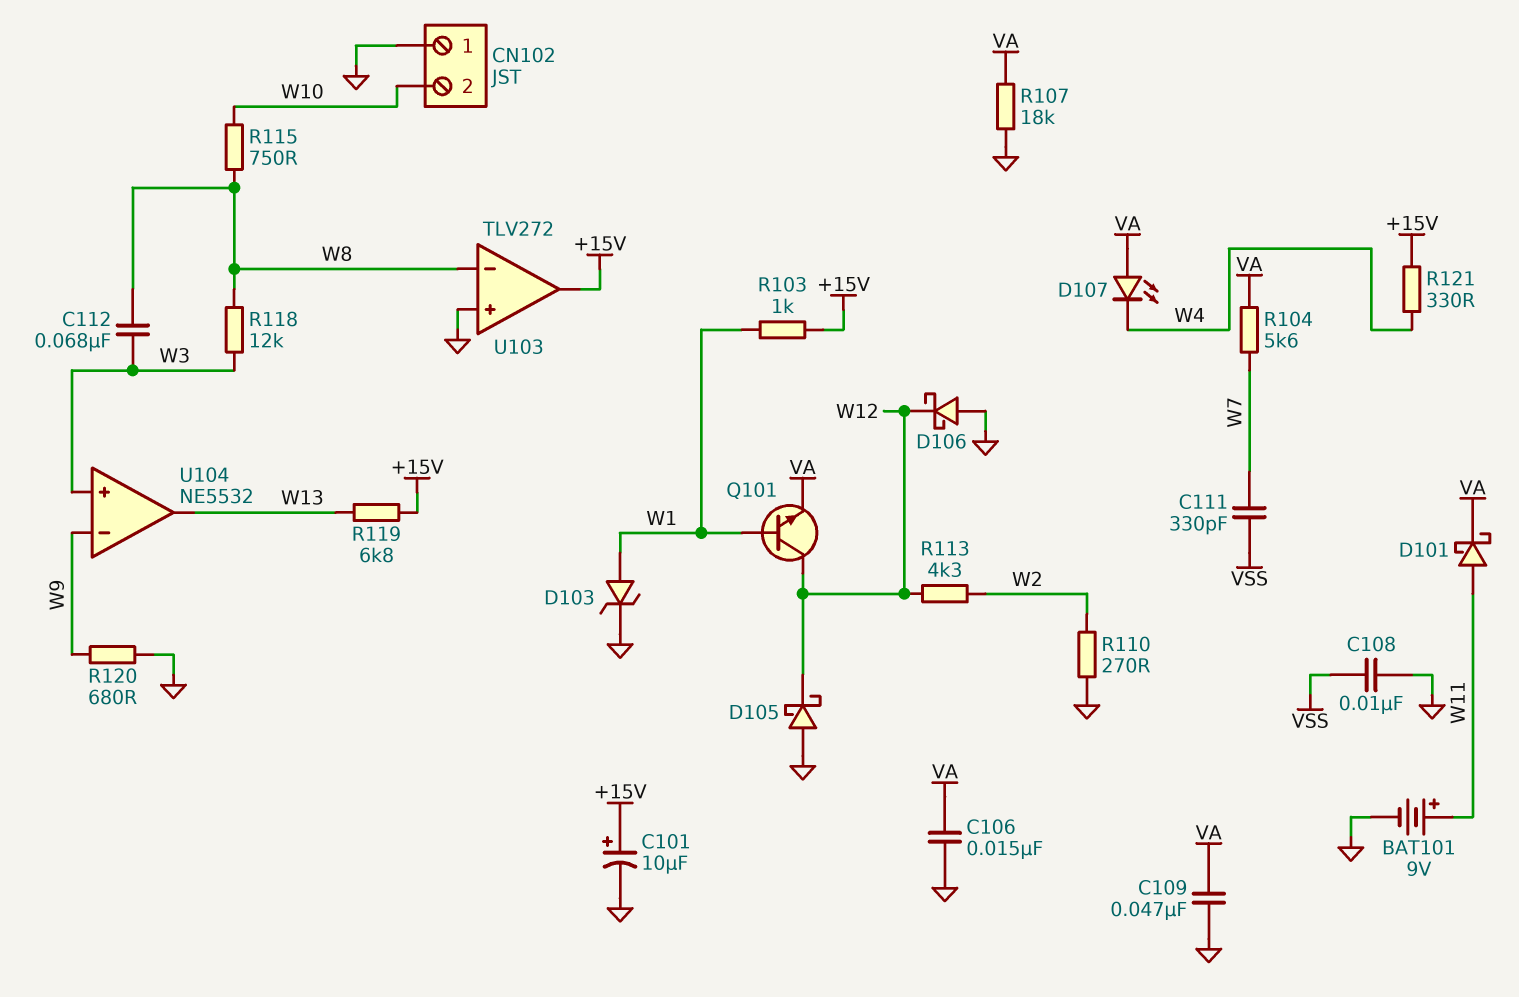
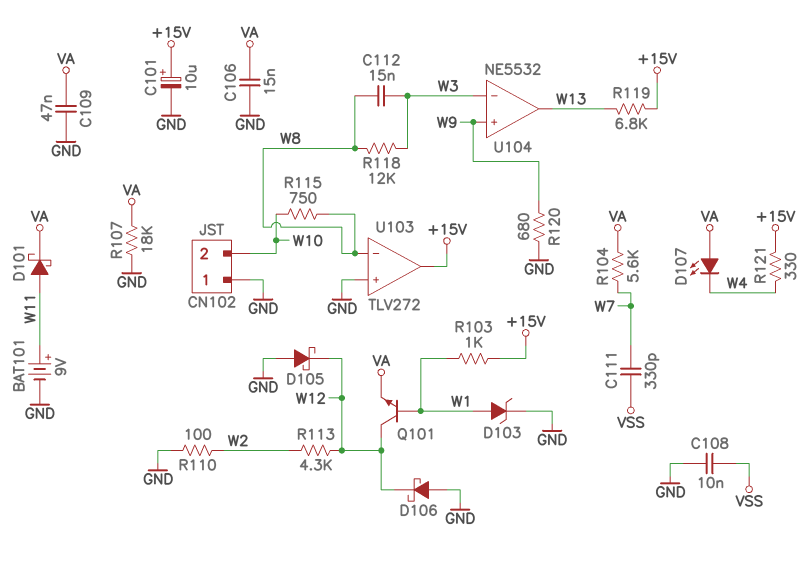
C112: 68nF (W3, W8) -> 15nF (W3, W8)
R110: 270 (GND, W2) -> 100 (GND, W2)
U104 pin in+: W3 -> W9
U104 pin in-: W9 -> W3

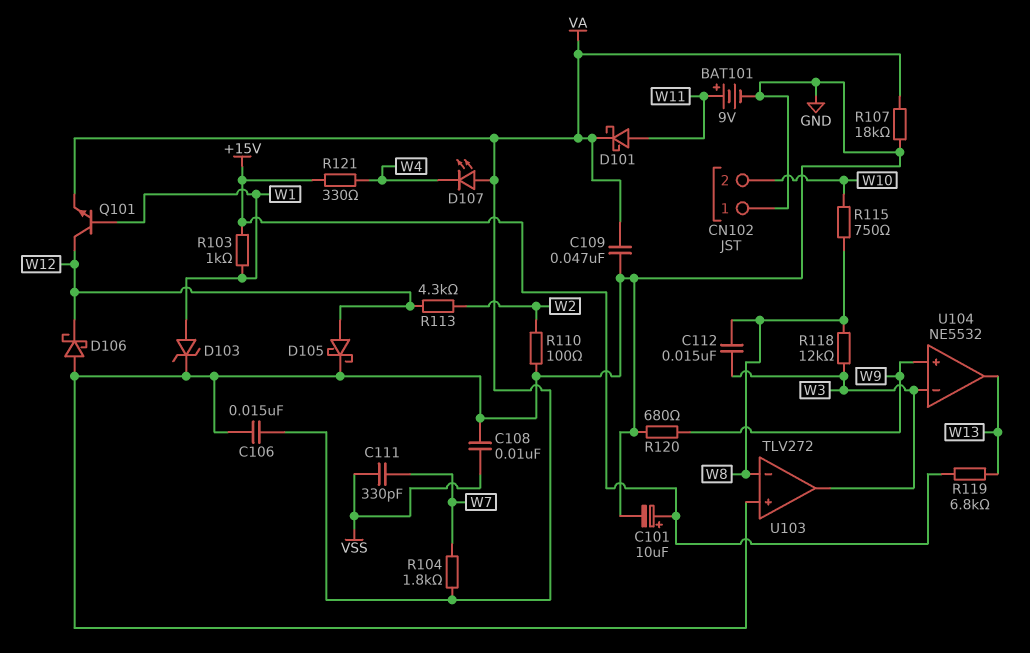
D105: schottky (A GND, K W12) -> schottky (A W12, K GND)
R104: 5.6k (VA, W7) -> 1.8k (VA, W7)
U103 pin out: +15V -> W3

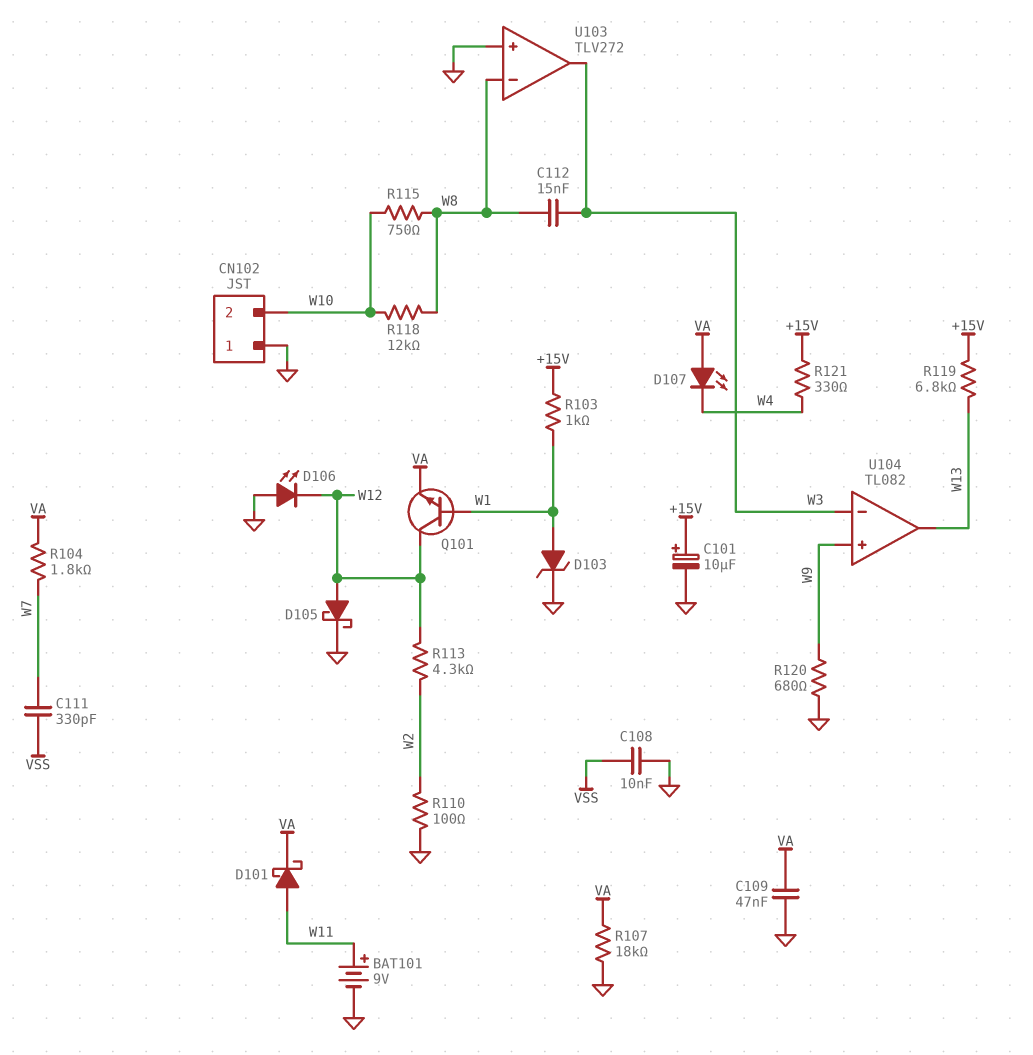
C106: 15nF (GND, VA) -> none
D106: schottky (A GND, K W12) -> LED (A GND, K W12)
R118: 12k (W3, W8) -> 12k (W8, W10)
U104: NE5532 -> TL082

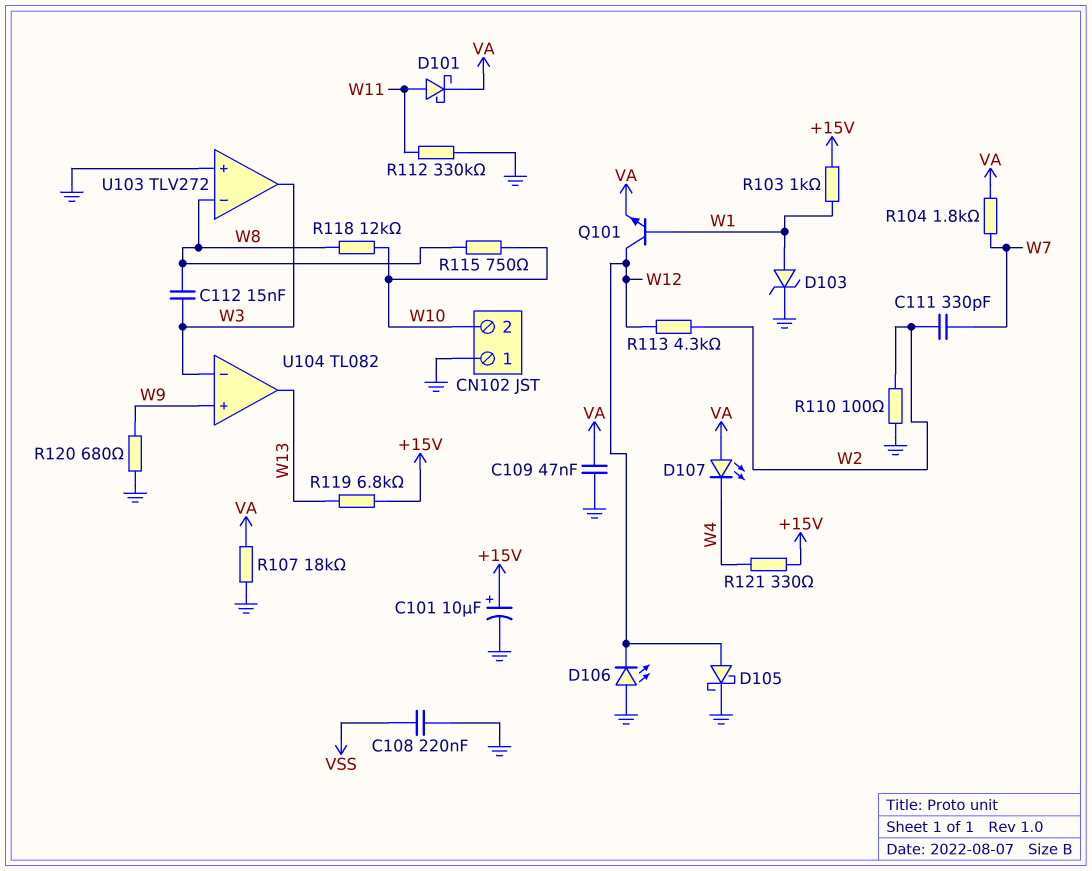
BAT101: 9V (plus W11, minus GND) -> none
C108: 10nF (GND, VSS) -> 220nF (GND, VSS)
C111: 330pF (VSS, W7) -> 330pF (W2, W7)
R112: none -> 330k (GND, W11)

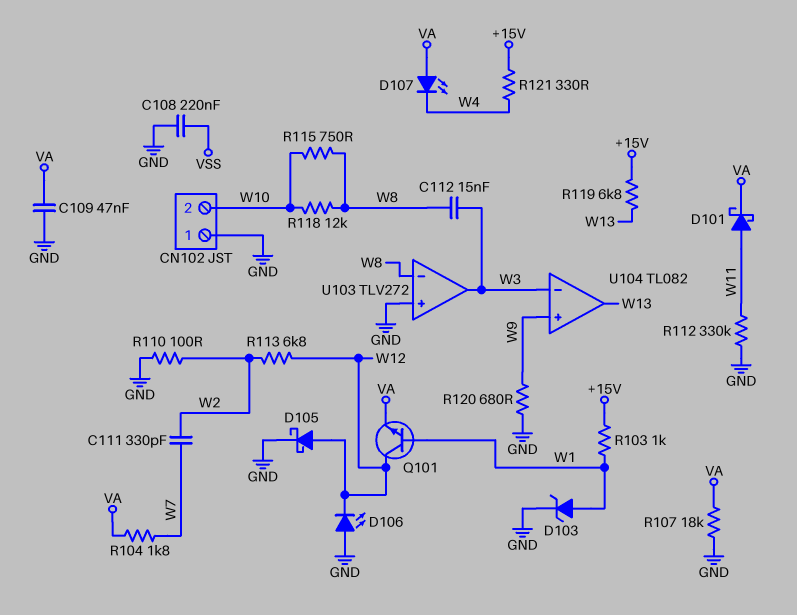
C101: 10uF (plus +15V, minus GND) -> none
R113: 4.3k (W2, W12) -> 6.8k (W2, W12)

